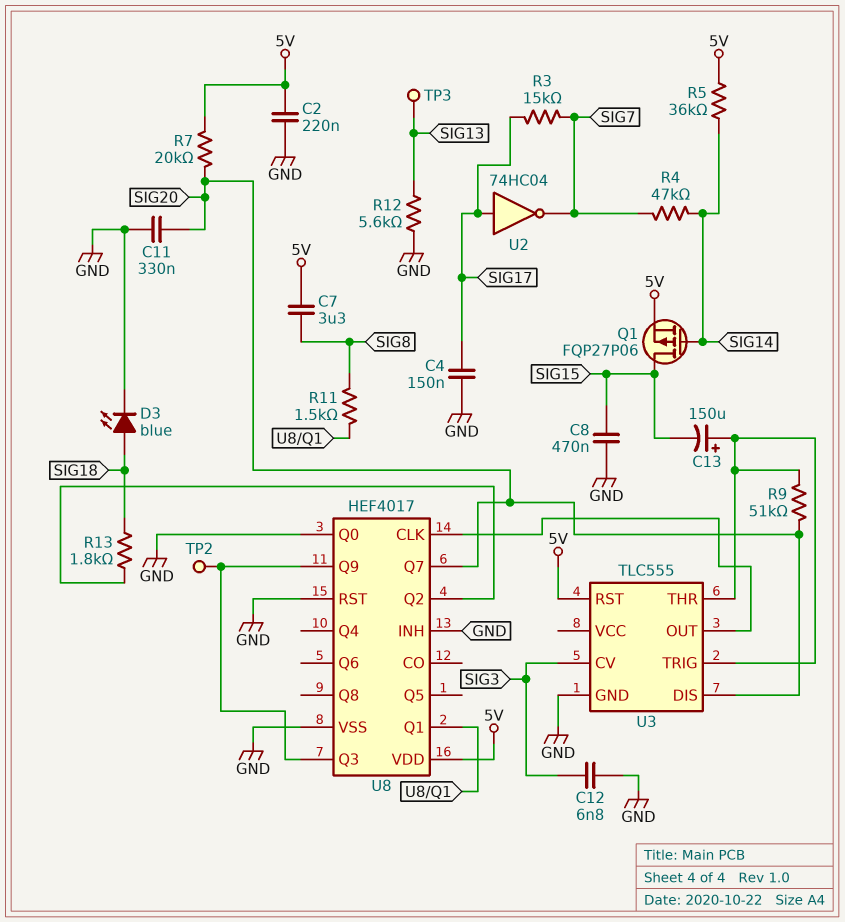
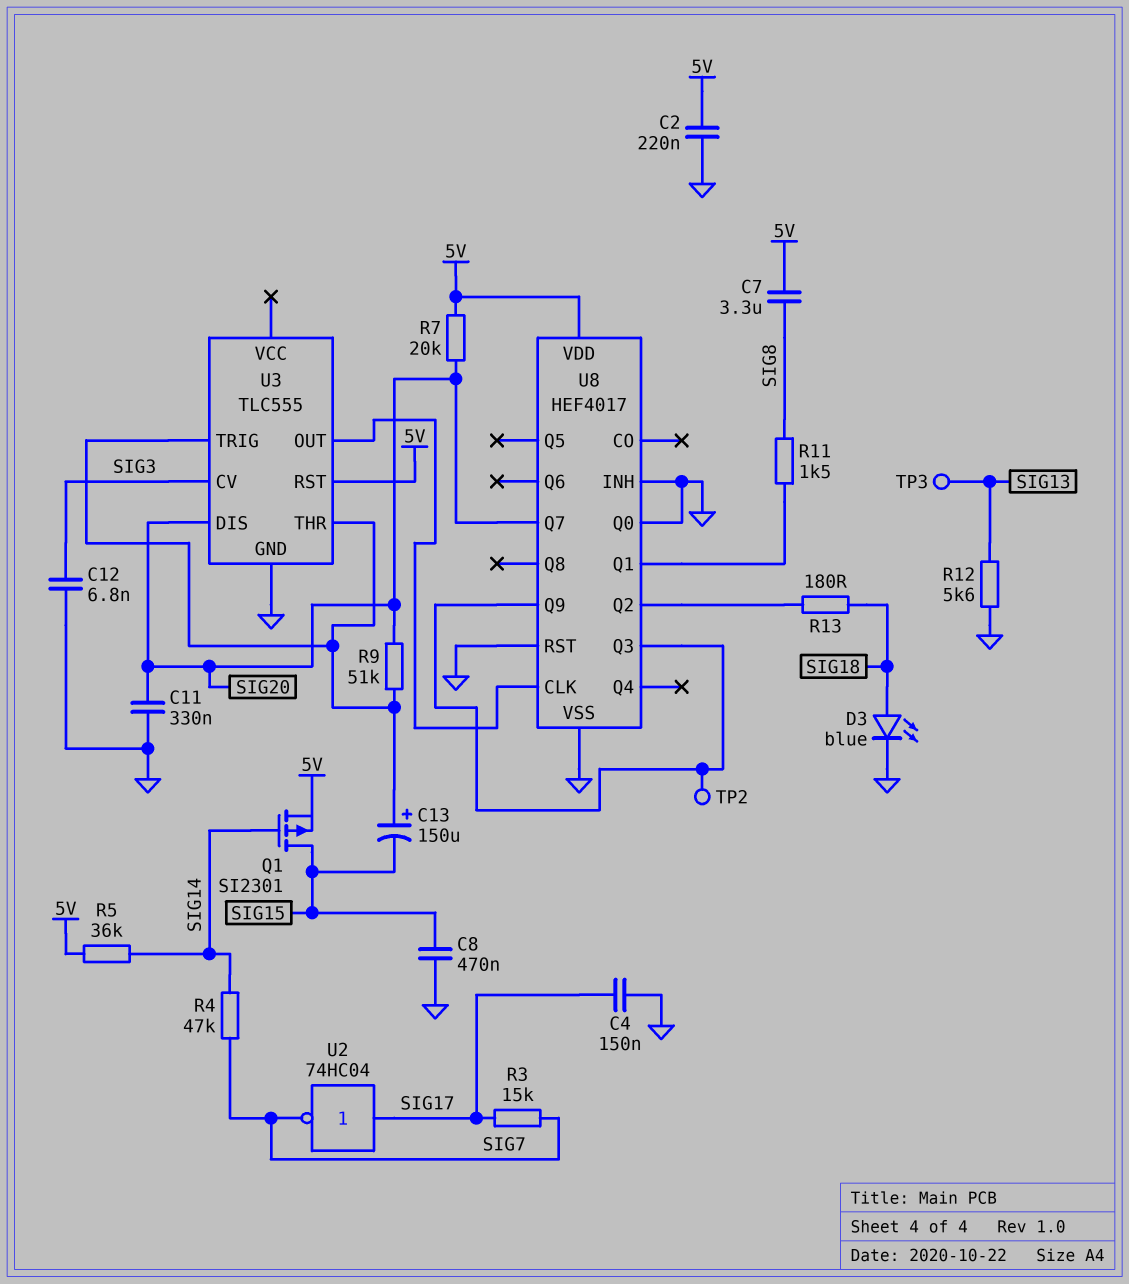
Q1: PMOS FQP27P06 (G SIG14, D SIG15, S 5V) -> PMOS SI2301 (G SIG14, D SIG15, S 5V)
R13: 1.8k (SIG18, U8/Q2) -> 180 (SIG18, U8/Q2)

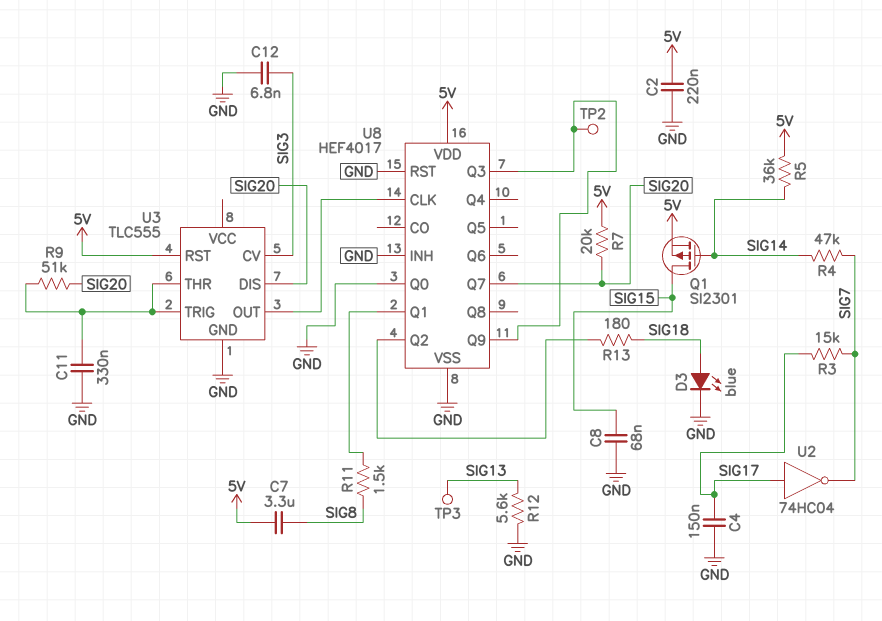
C8: 470nF (GND, SIG15) -> 68nF (GND, SIG15)
C11: 330nF (GND, SIG20) -> 330nF (GND, U3/THR)
C13: 150uF (plus U3/THR, minus SIG15) -> none

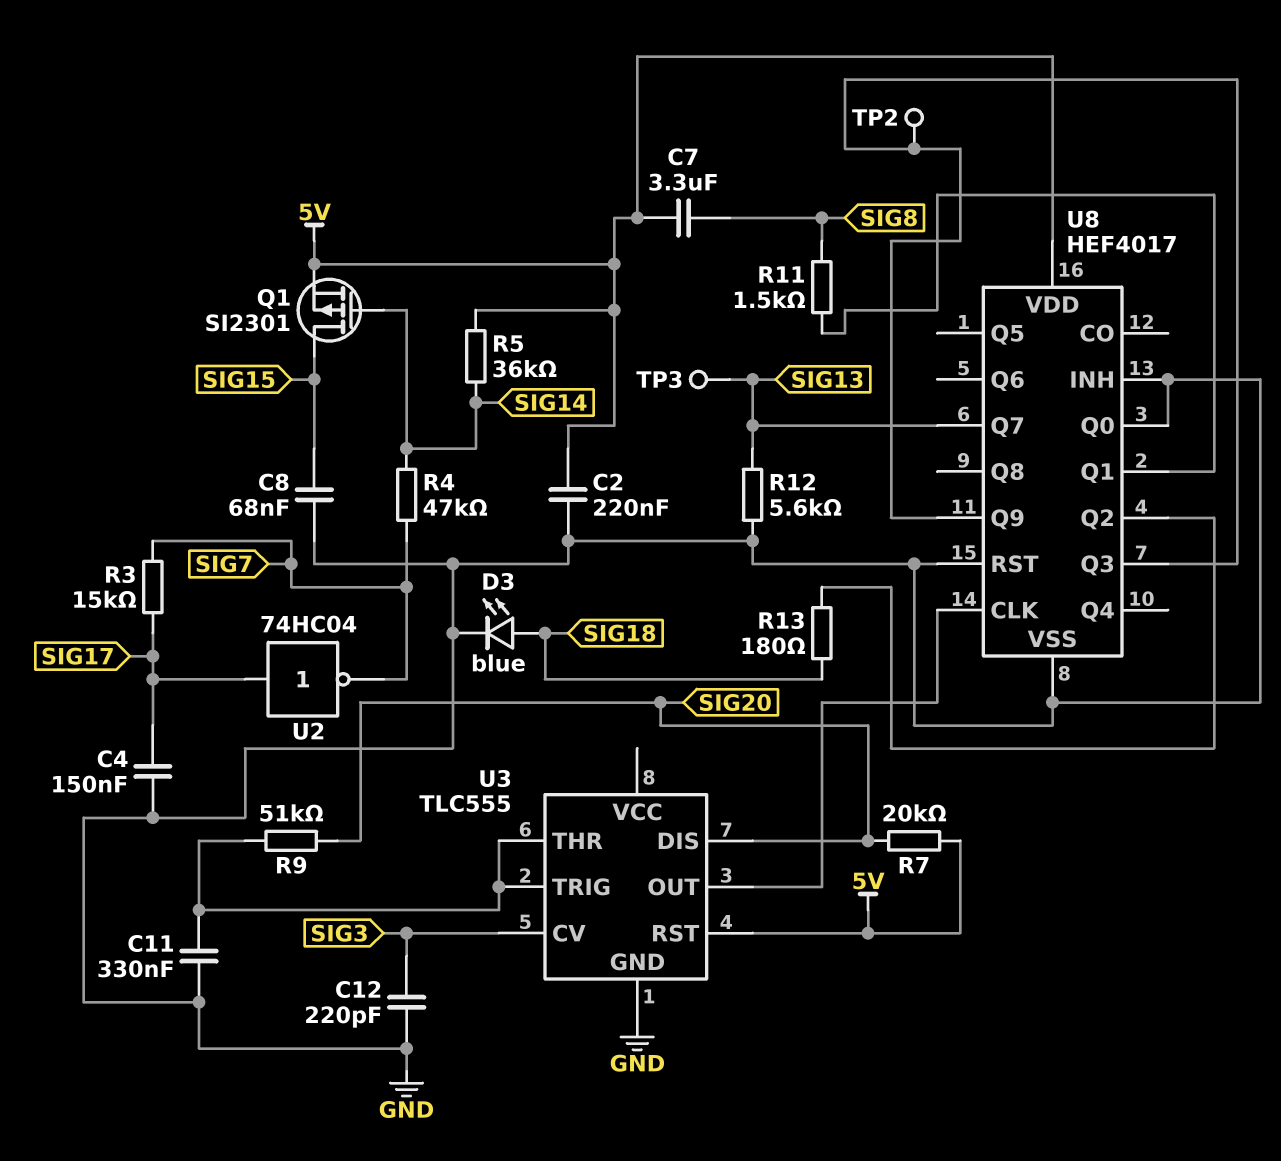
C12: 6.8nF (GND, SIG3) -> 220pF (GND, SIG3)
U8 pin Q7: SIG20 -> SIG13

